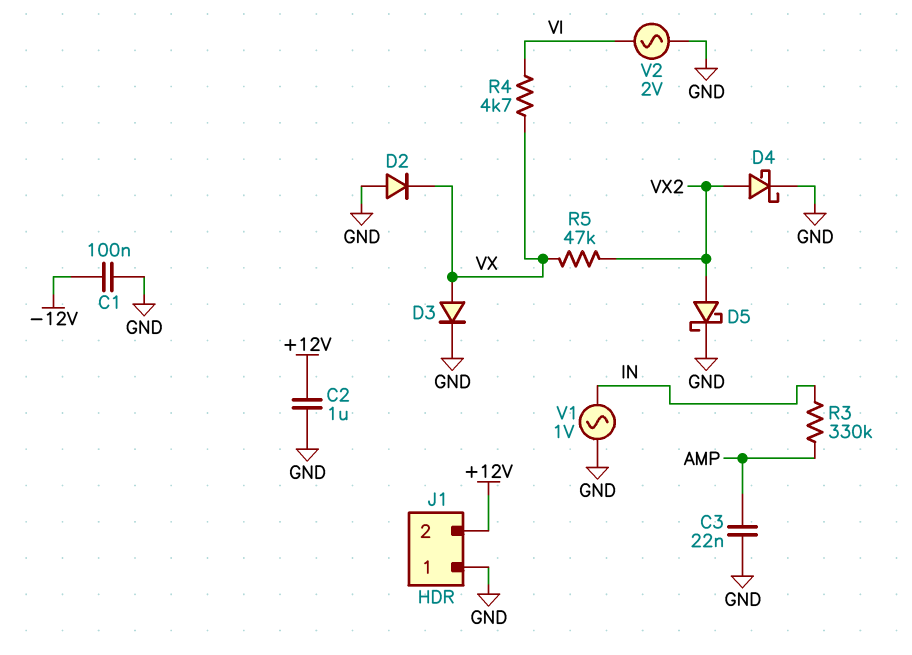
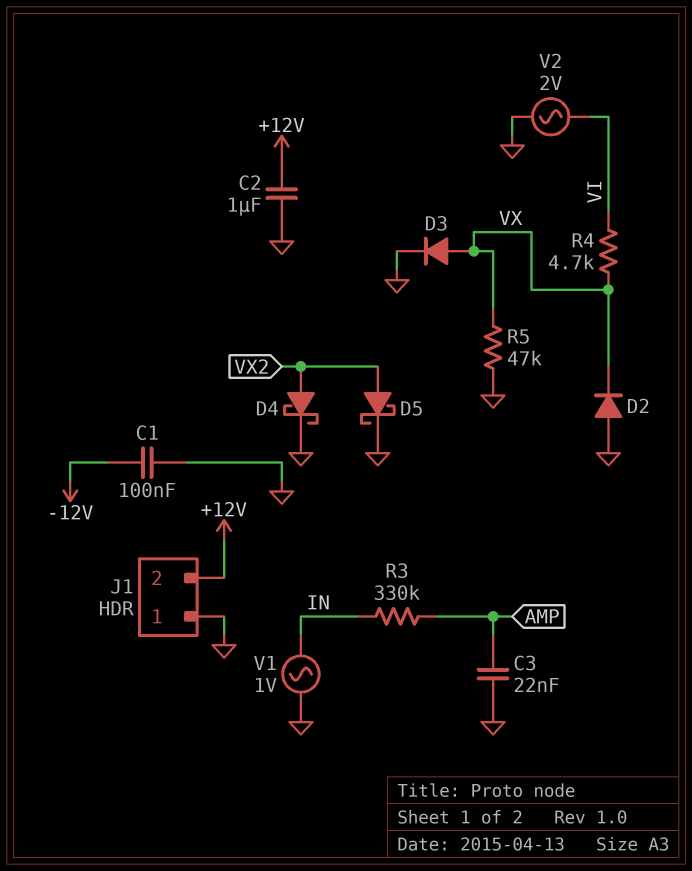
R5: 47k (VX, VX2) -> 47k (GND, VX)

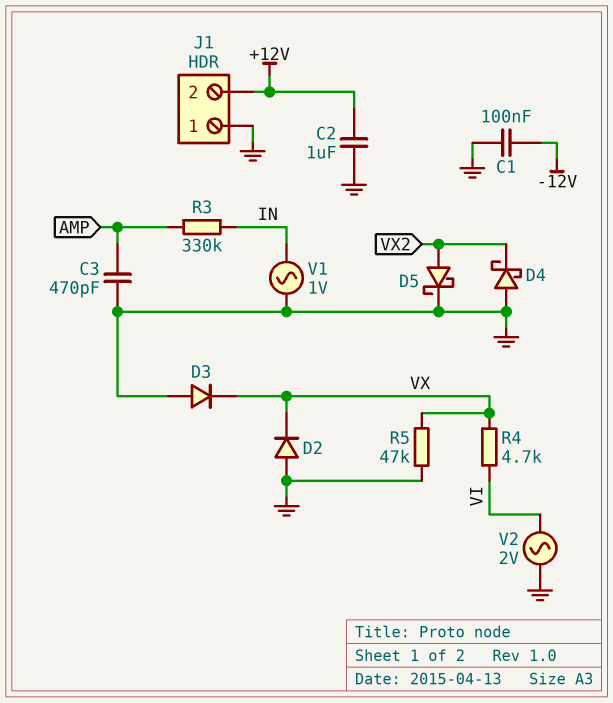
C3: 22nF (AMP, GND) -> 470pF (AMP, GND)
D3: diode (A VX, K GND) -> diode (A GND, K VX)
D4: schottky (A VX2, K GND) -> schottky (A GND, K VX2)

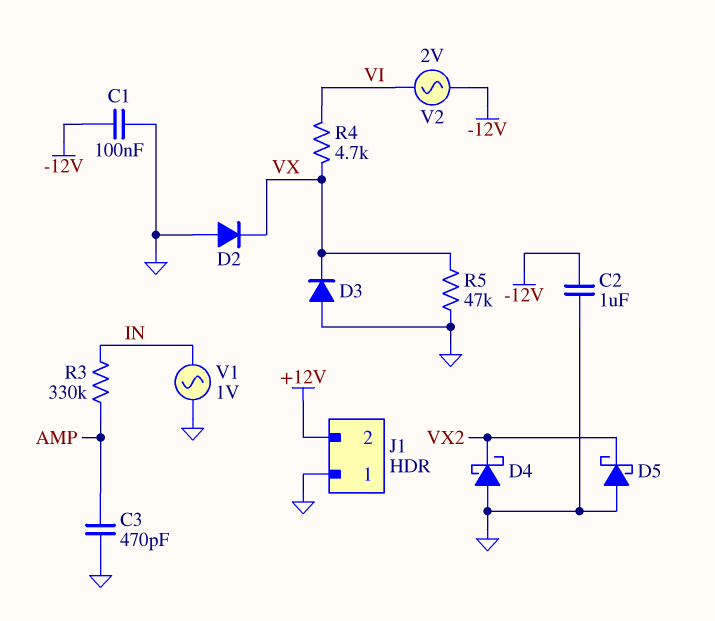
C2: 1uF (+12V, GND) -> 1uF (-12V, GND)
D5: schottky (A VX2, K GND) -> schottky (A GND, K VX2)
V2: AC 2V (GND, VI) -> AC 2V (-12V, VI)

